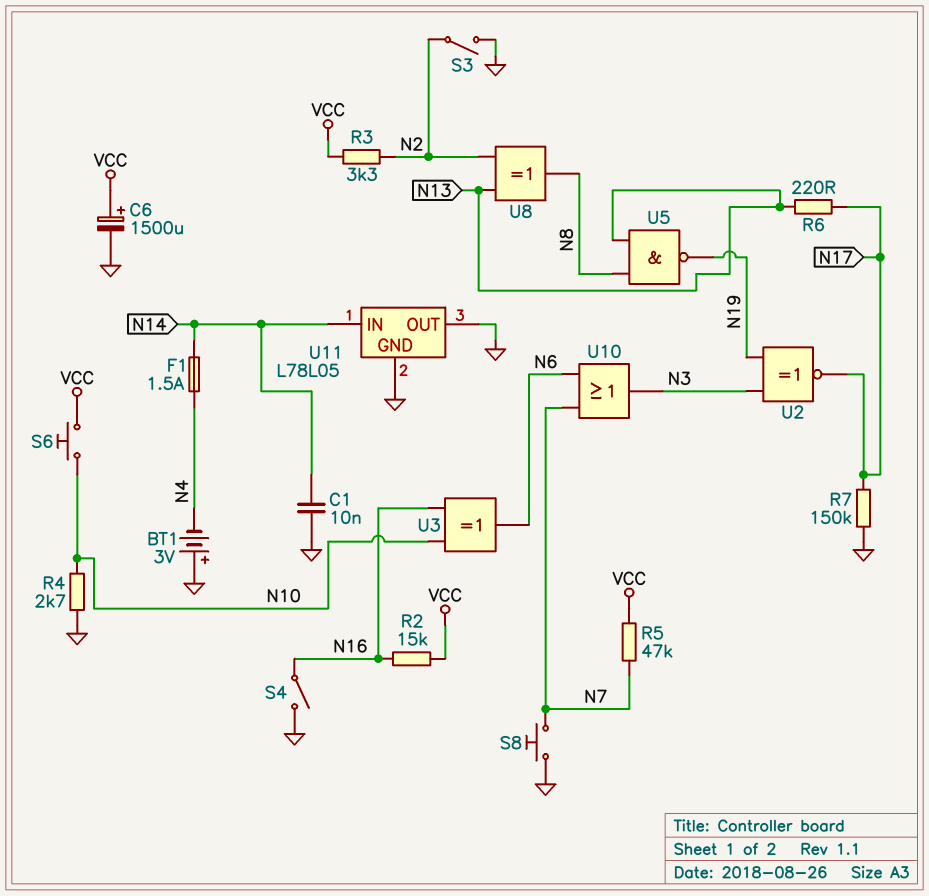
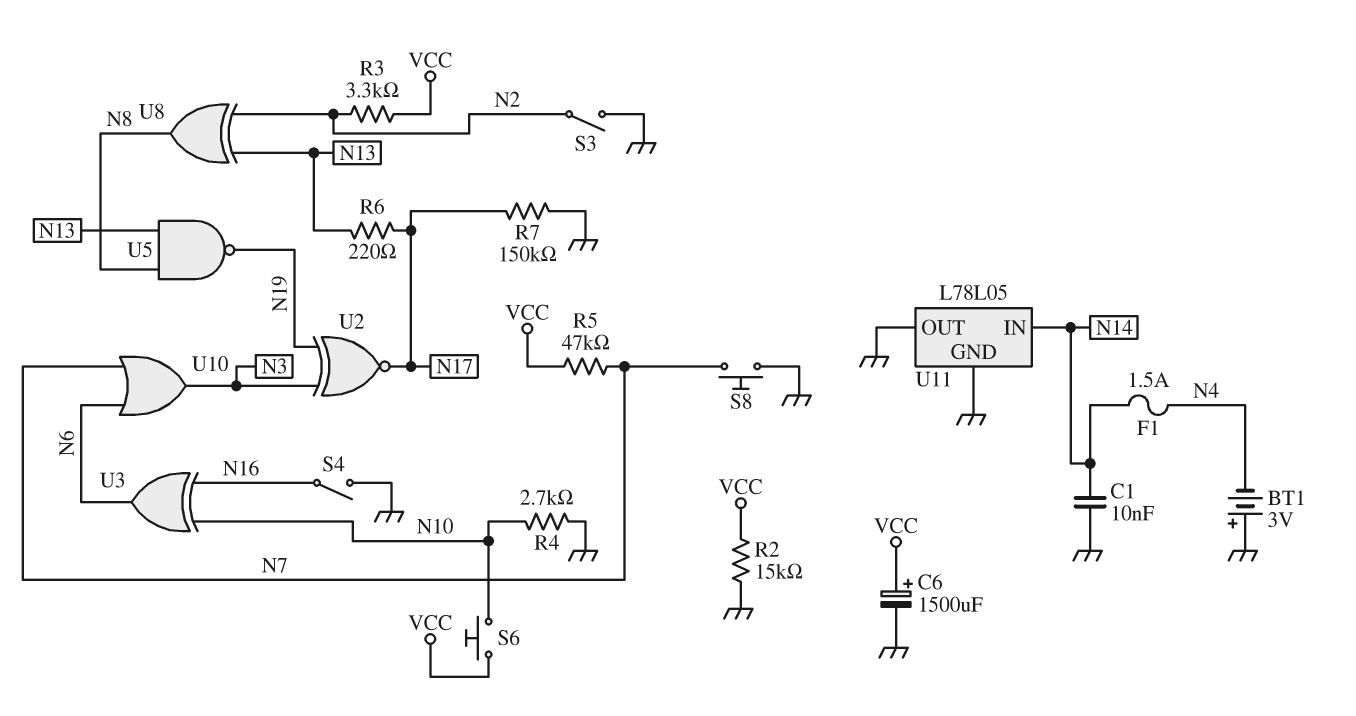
R2: 15k (N16, VCC) -> 15k (GND, VCC)

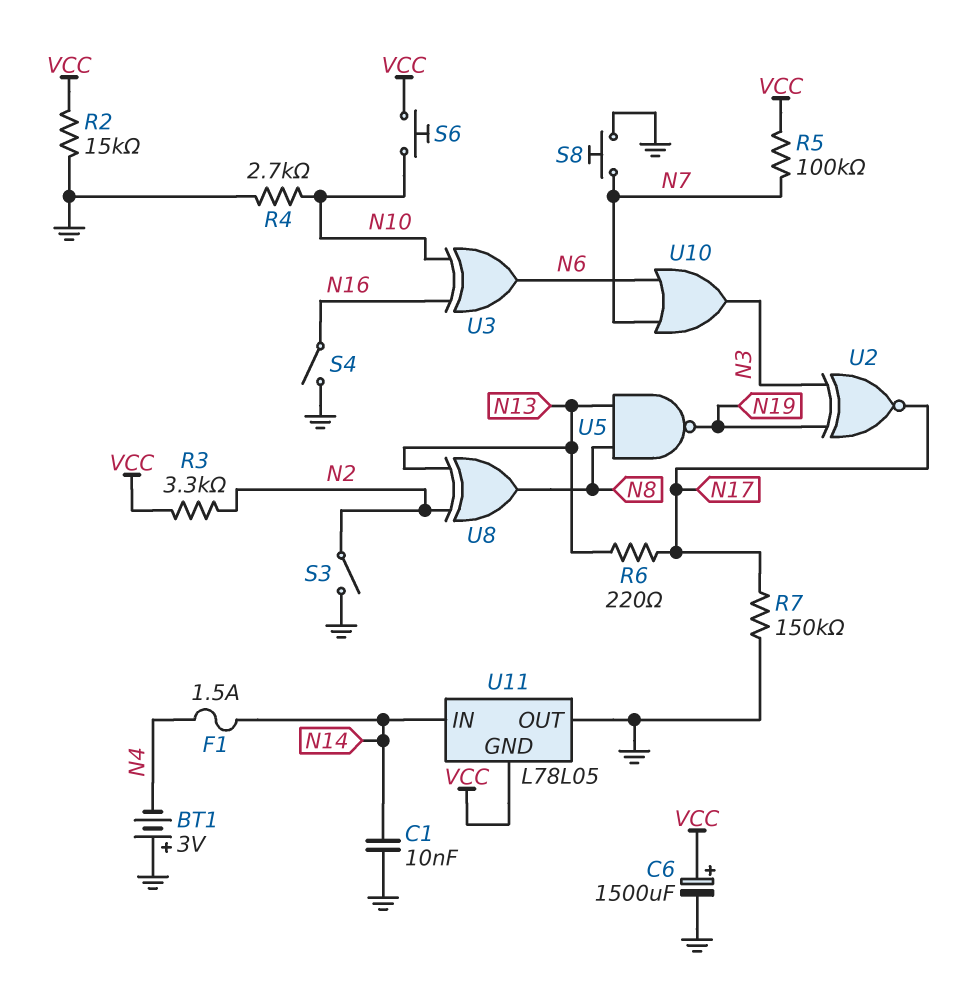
R5: 47k (N7, VCC) -> 100k (N7, VCC)
U11 pin GND: GND -> VCC

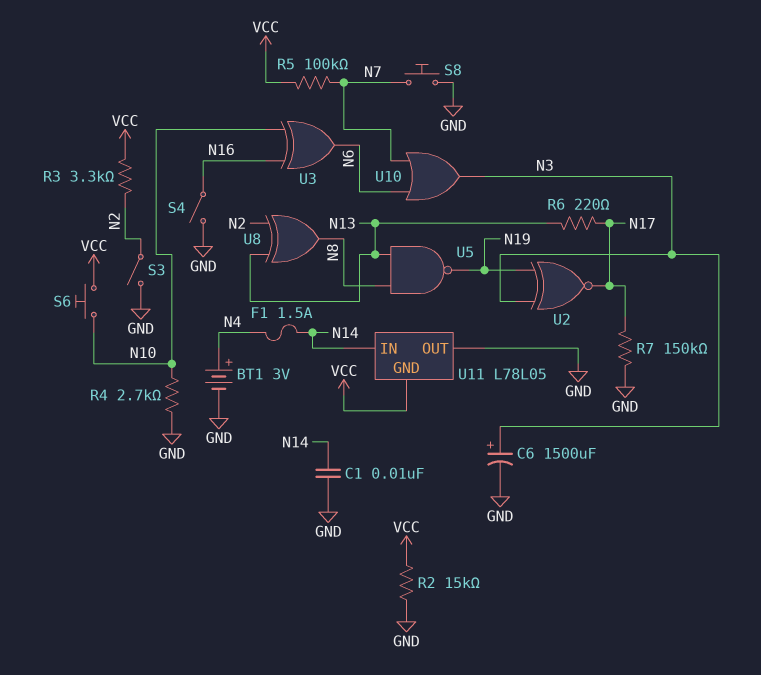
BT1: 3V (plus GND, minus N4) -> 3V (plus N4, minus GND)
C6: 1500uF (plus VCC, minus GND) -> 1500uF (plus N3, minus GND)

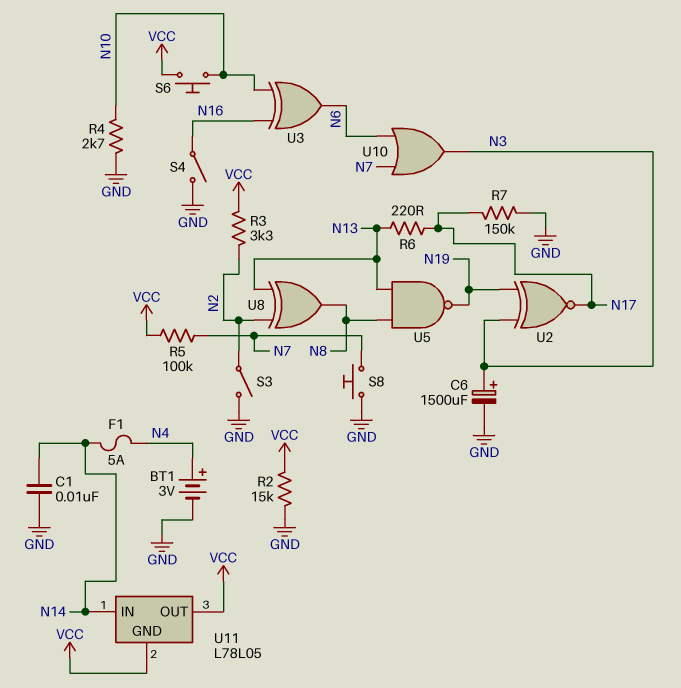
F1: 1.5A (N4, N14) -> 5A (N4, N14)
U11 pin OUT: GND -> VCC

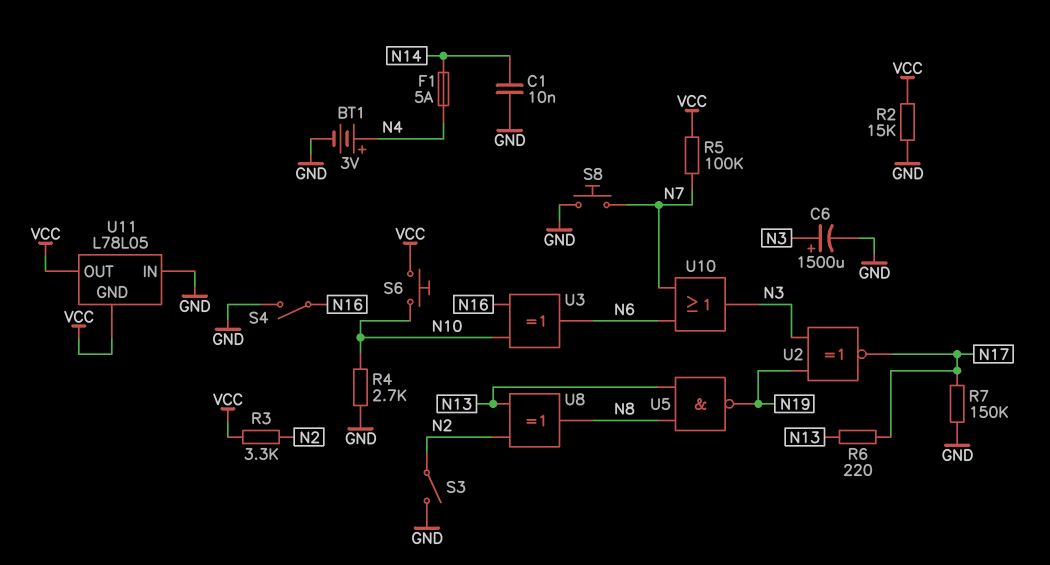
U11 pin IN: N14 -> GND

